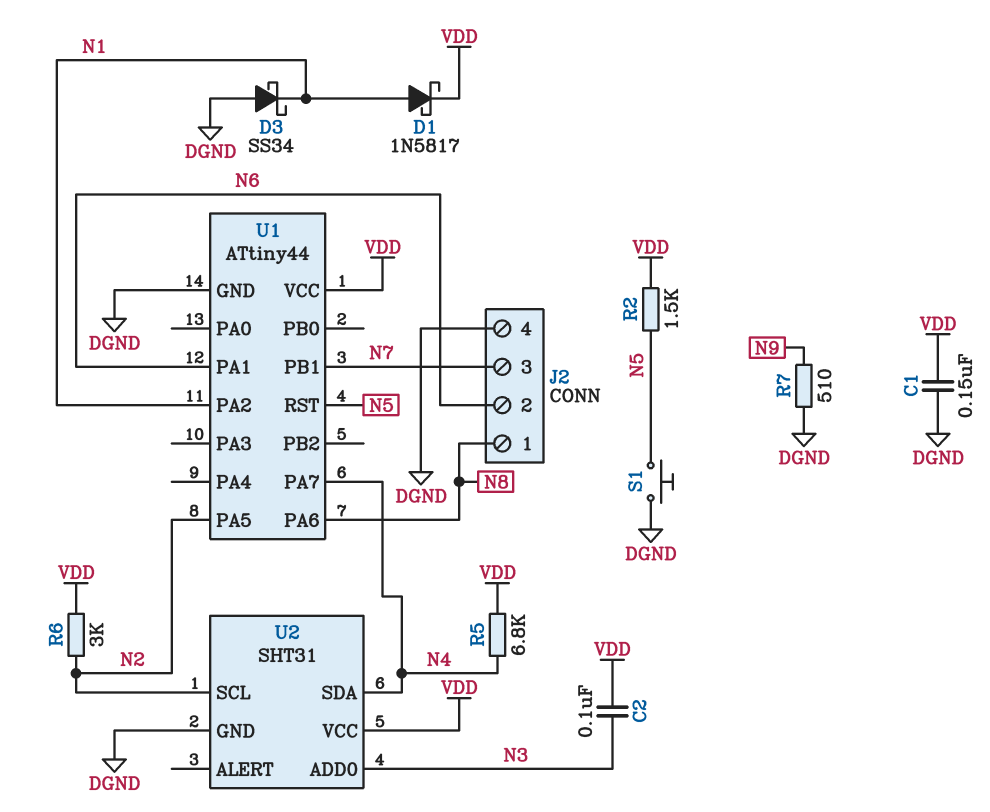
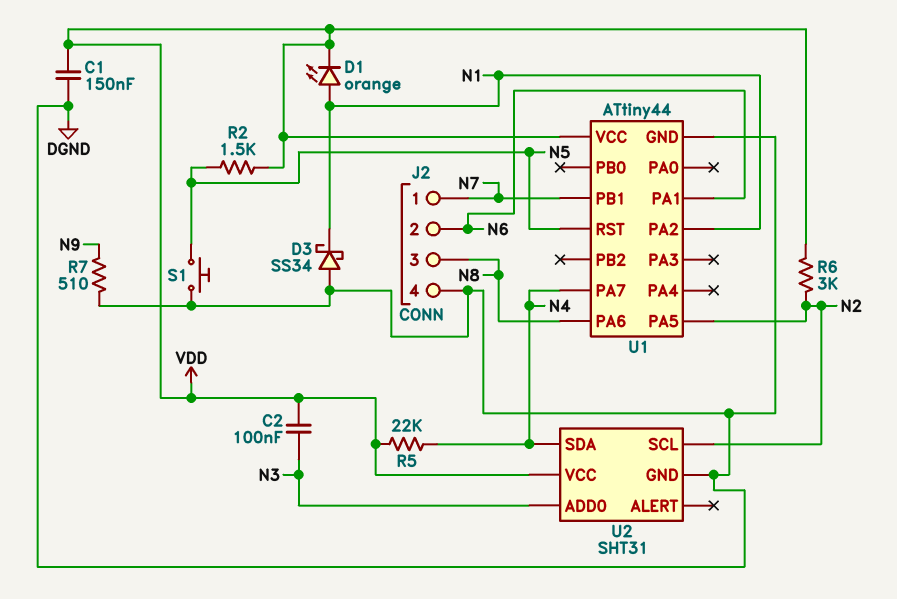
D1: schottky 1N5817 (A N1, K VDD) -> LED orange (A N1, K VDD)
J2 pin 1: N8 -> N7
J2 pin 3: N7 -> N8
R5: 6.8k (N4, VDD) -> 22k (N4, VDD)

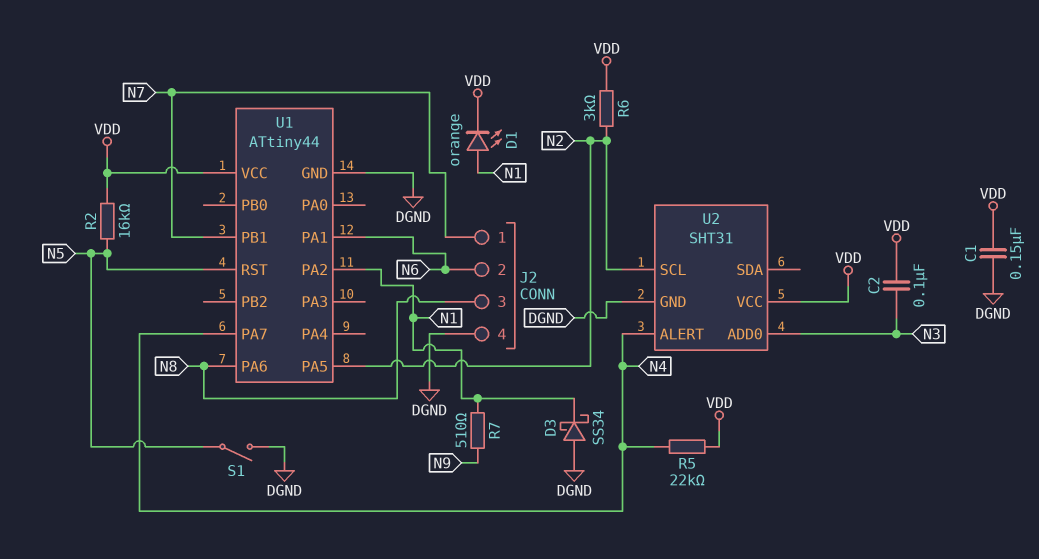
R2: 1.5k (N5, VDD) -> 16k (N5, VDD)
R7: 510 (DGND, N9) -> 510 (N1, N9)
S1: button (DGND, N5) -> switch (DGND, N5)
U2 pin ALERT: none -> N4
U2 pin SDA: N4 -> none

